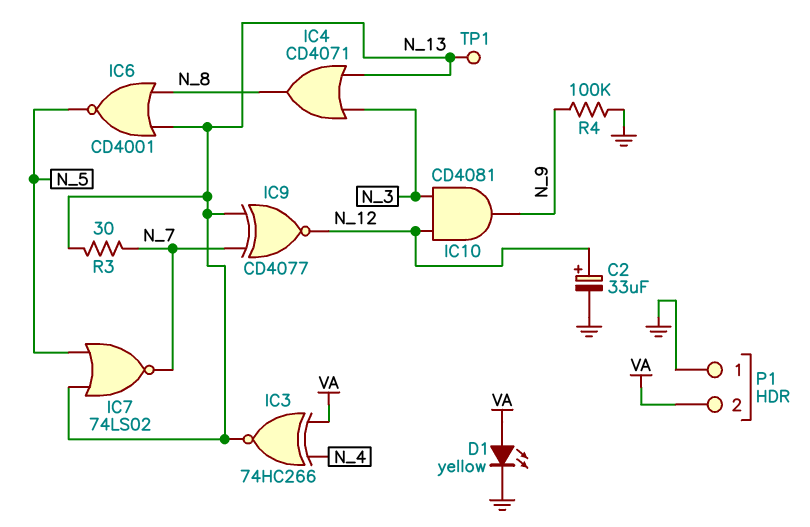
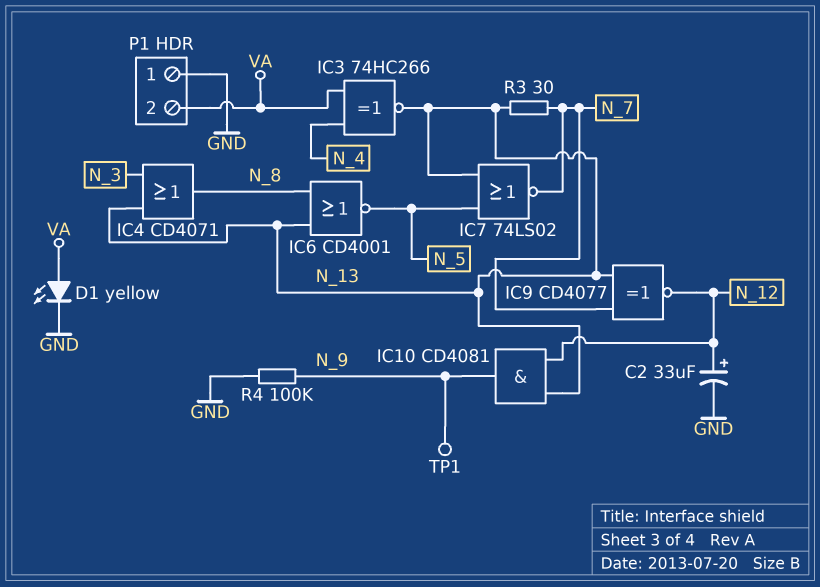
IC10: AND CD4081 (in N_3, in N_12, out N_9) -> AND CD4081 (in N_12, in N_13, out N_9)
TP1: test point (N_13) -> test point (N_9)

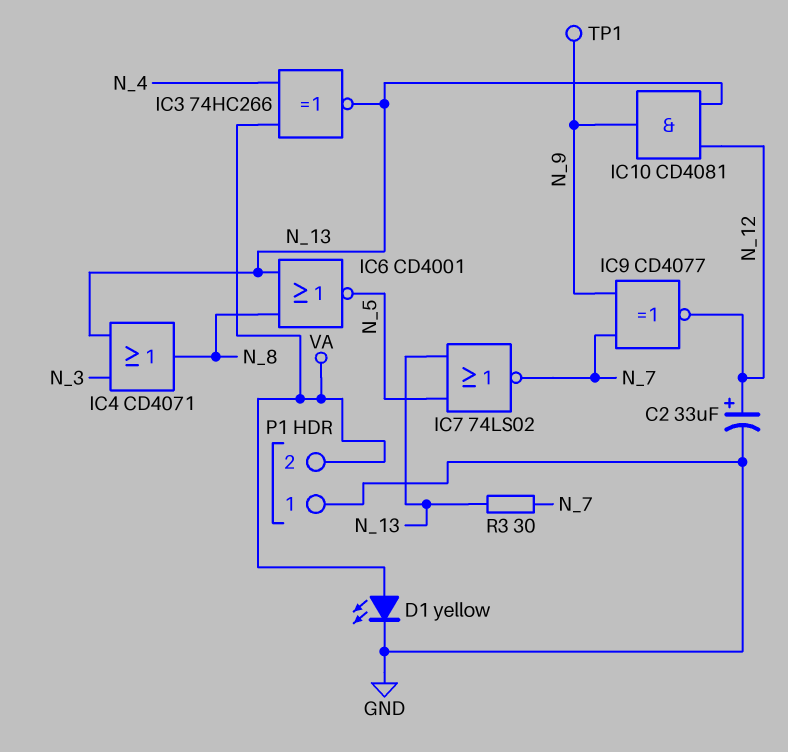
IC9: XNOR CD4077 (in N_7, in N_13, out N_12) -> XNOR CD4077 (in N_7, in N_9, out N_12)
R4: 100k (GND, N_9) -> none

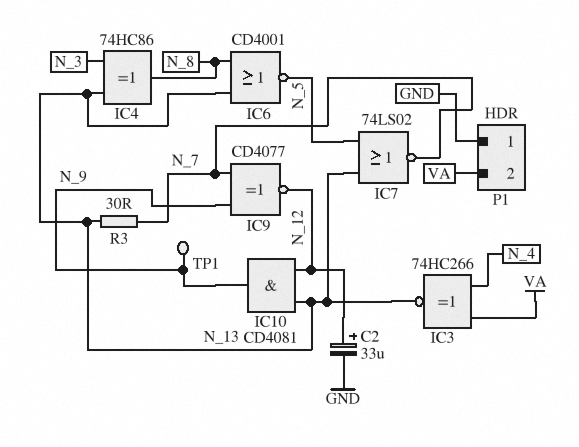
D1: LED yellow (A VA, K GND) -> none
IC4: OR CD4071 (in N_3, in N_13, out N_8) -> XOR 74HC86 (in N_3, in N_13, out N_8)

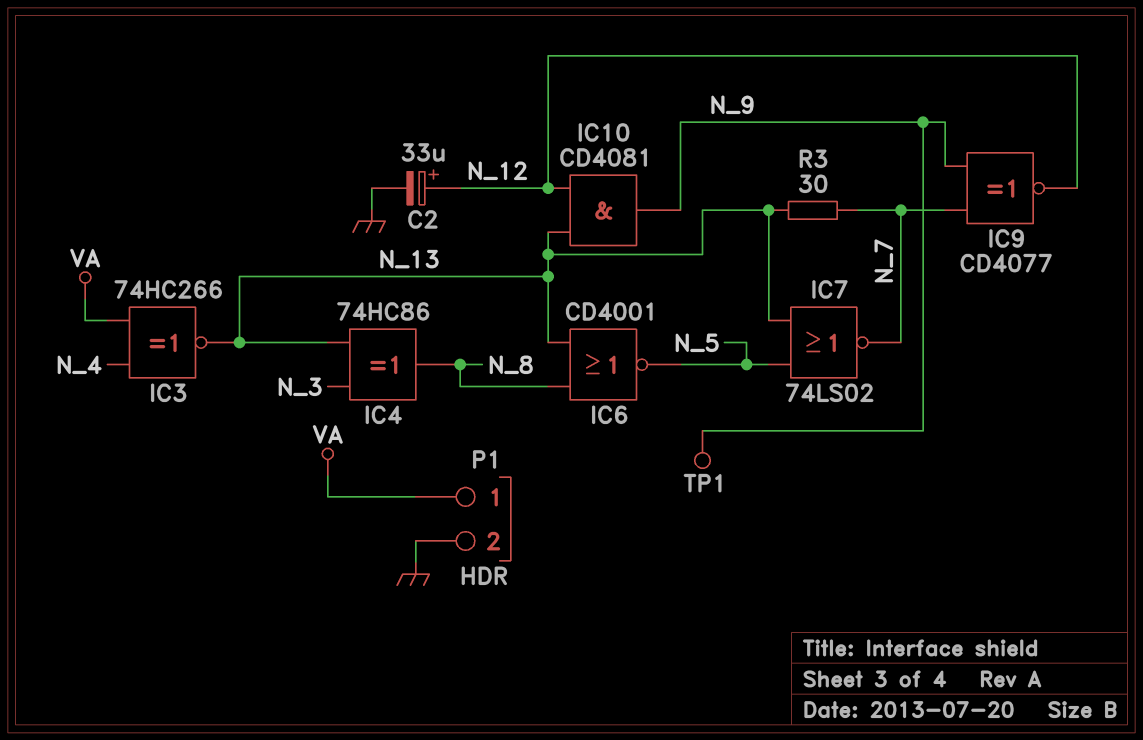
P1 pin 1: GND -> VA
P1 pin 2: VA -> GND

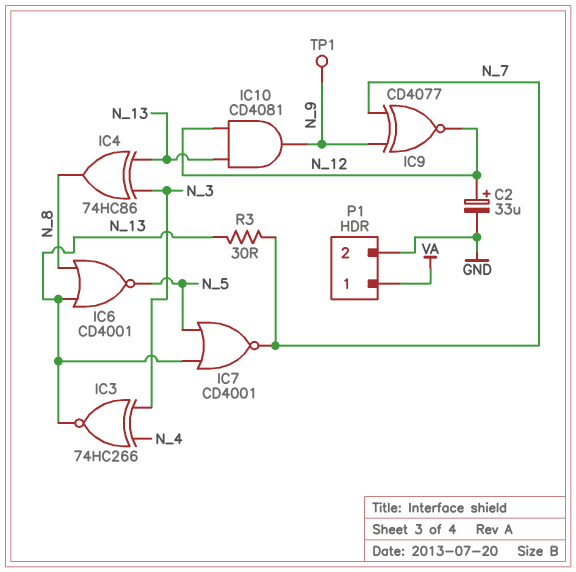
IC3: XNOR 74HC266 (in N_4, in VA, out N_13) -> XNOR 74HC266 (in N_3, in N_4, out N_13)
IC7: NOR 74LS02 (in N_5, in N_13, out N_7) -> NOR CD4001 (in N_5, in N_13, out N_7)

